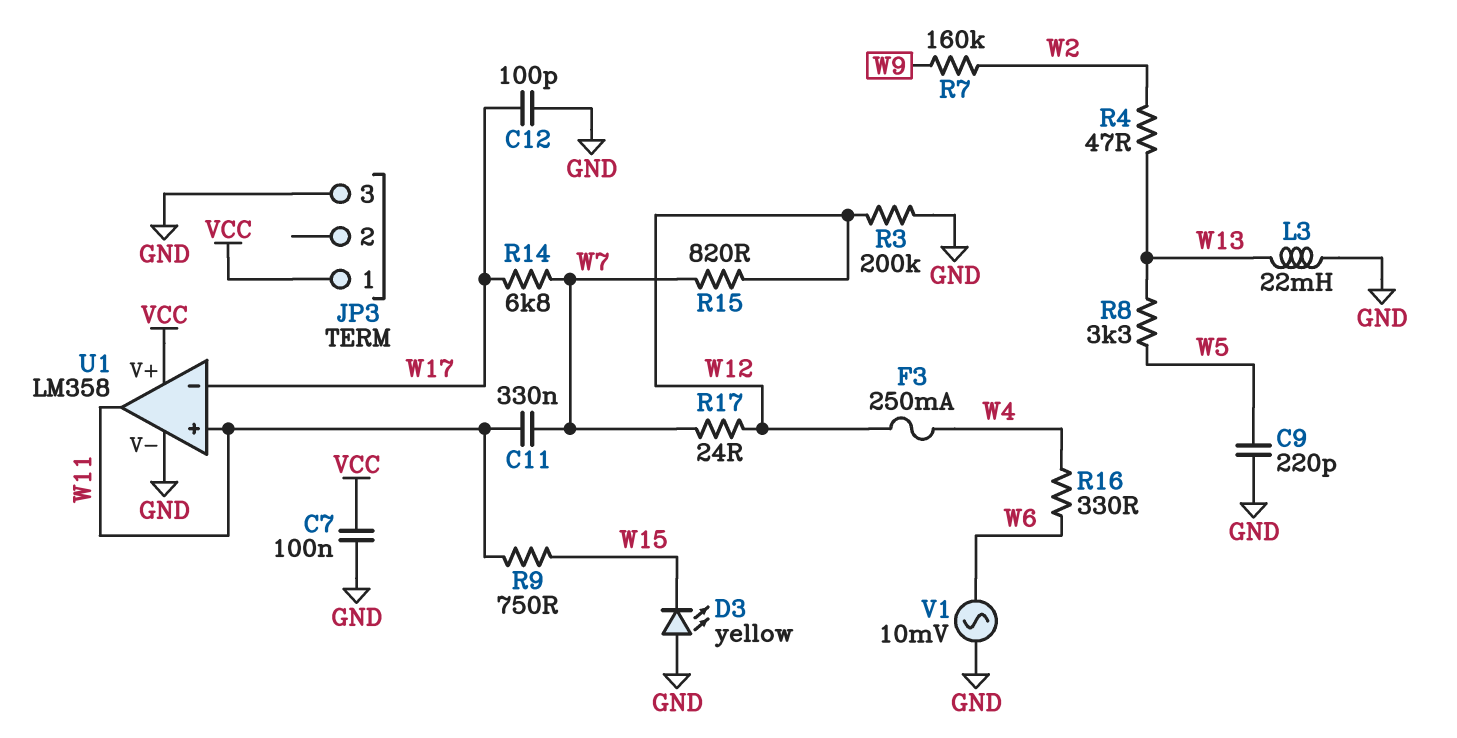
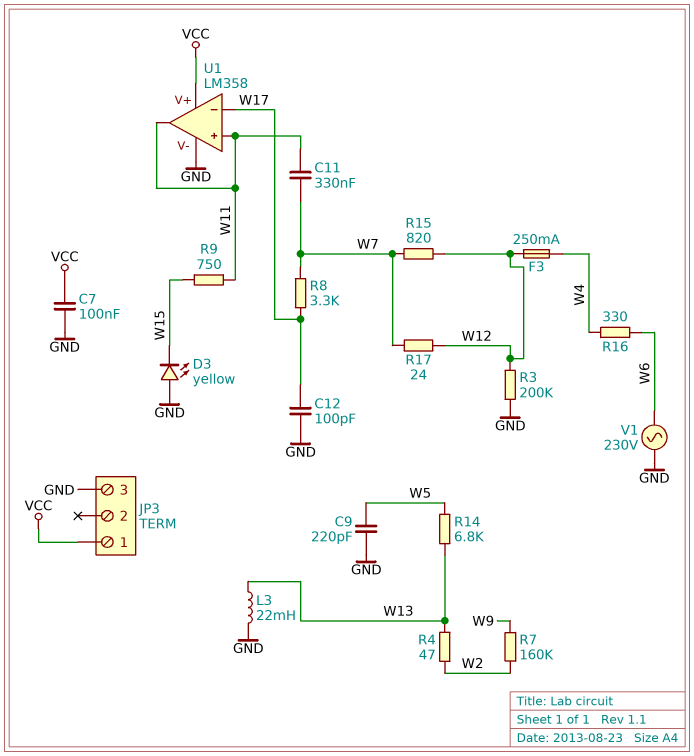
R8: 3.3k (W5, W13) -> 3.3k (W7, W17)
R14: 6.8k (W7, W17) -> 6.8k (W5, W13)
V1: AC 10mV (GND, W6) -> AC 230V (GND, W6)

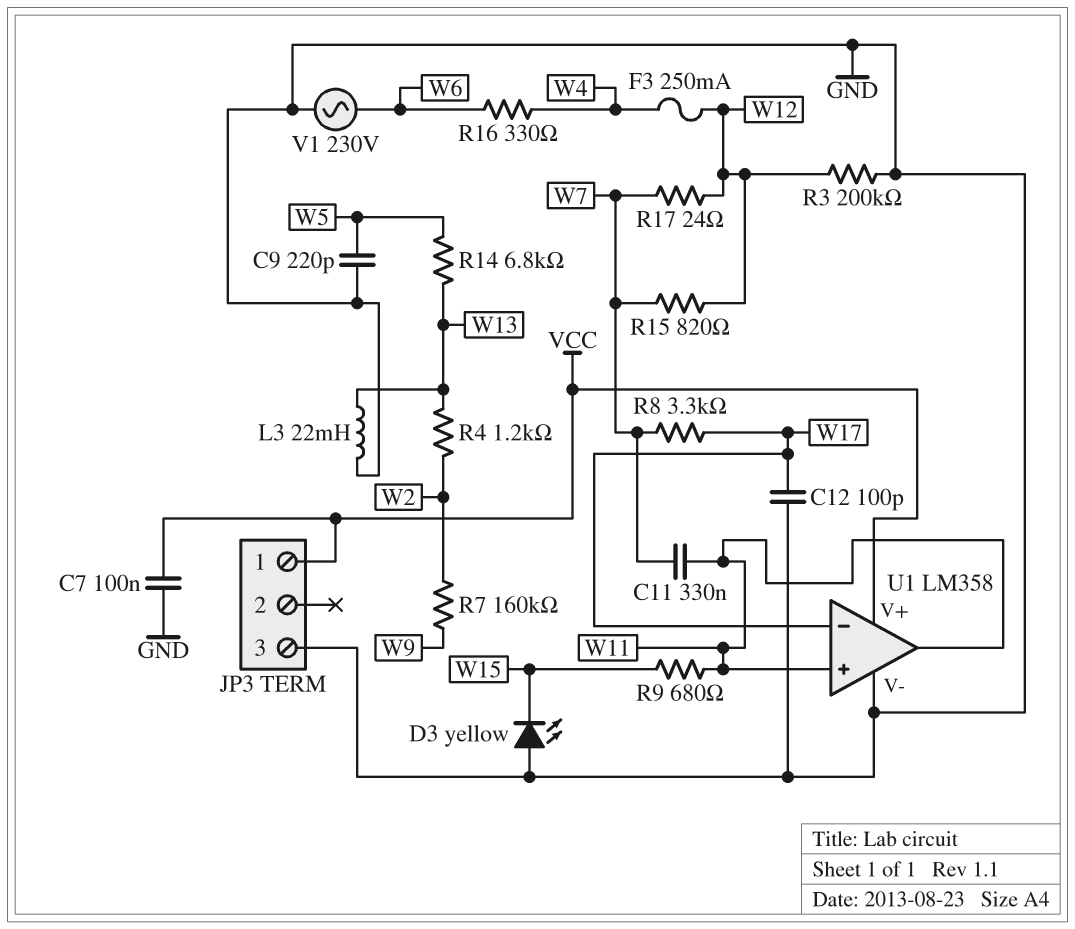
R4: 47 (W2, W13) -> 1.2k (W2, W13)
R9: 750 (W11, W15) -> 680 (W11, W15)

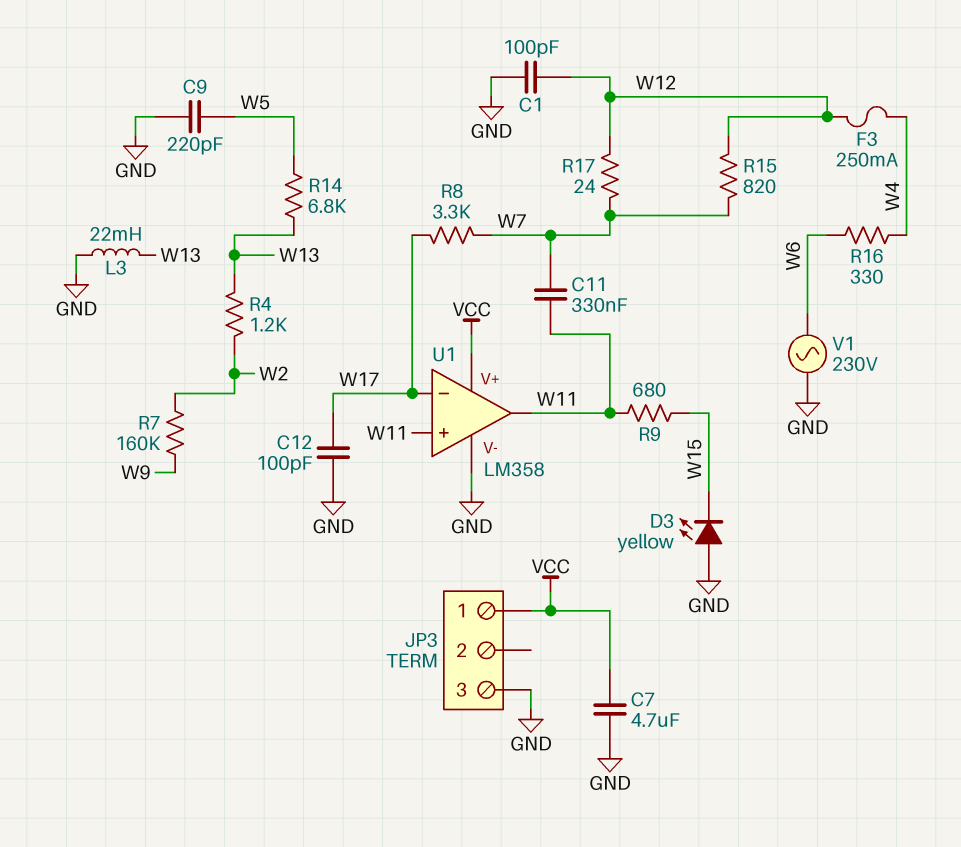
C1: none -> 100pF (GND, W12)
C7: 100nF (GND, VCC) -> 4.7uF (GND, VCC)
R3: 200k (GND, W12) -> none

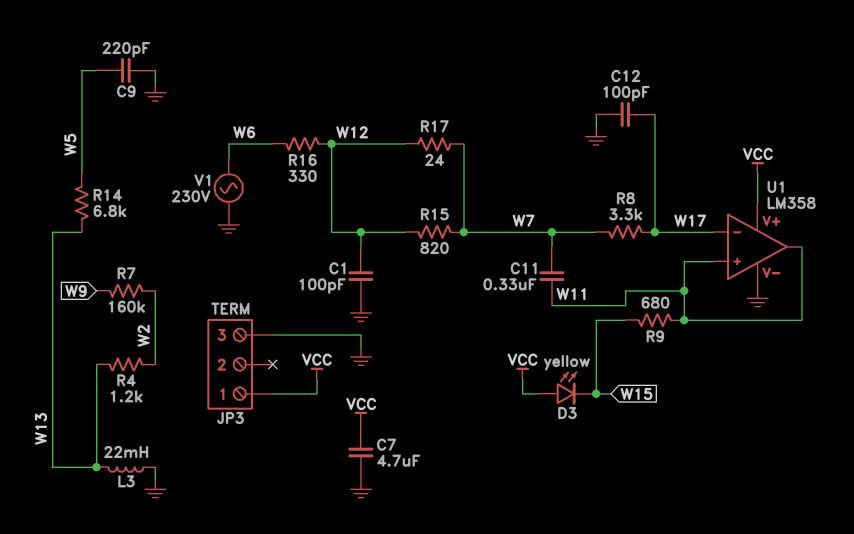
D3: LED yellow (A GND, K W15) -> LED yellow (A VCC, K W15)
F3: 250mA (W4, W12) -> none
R16: 330 (W4, W6) -> 330 (W6, W12)

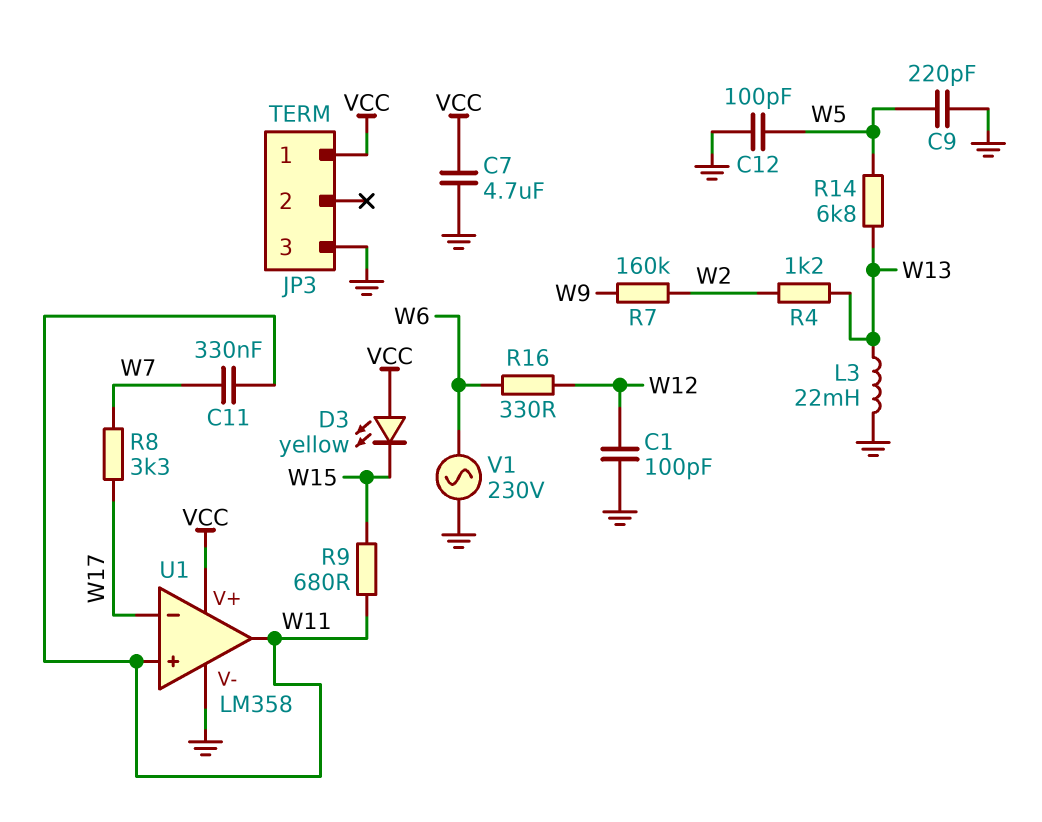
C12: 100pF (GND, W17) -> 100pF (GND, W5)
R15: 820 (W7, W12) -> none
R17: 24 (W7, W12) -> none

